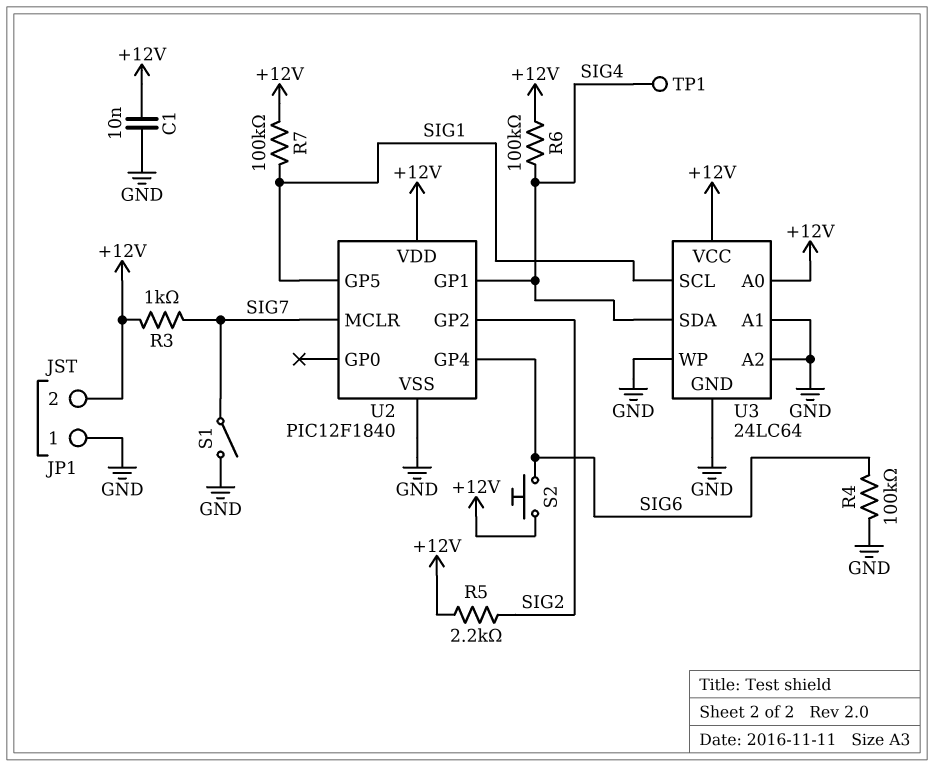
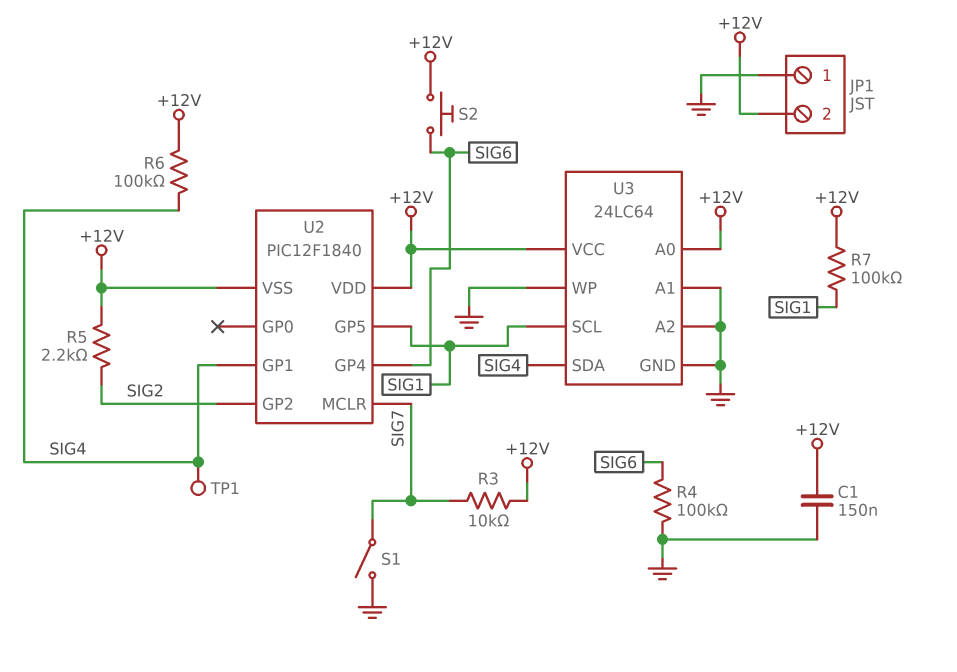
C1: 10nF (+12V, GND) -> 150nF (+12V, GND)
R3: 1k (+12V, SIG7) -> 10k (+12V, SIG7)
U2 pin VSS: GND -> +12V

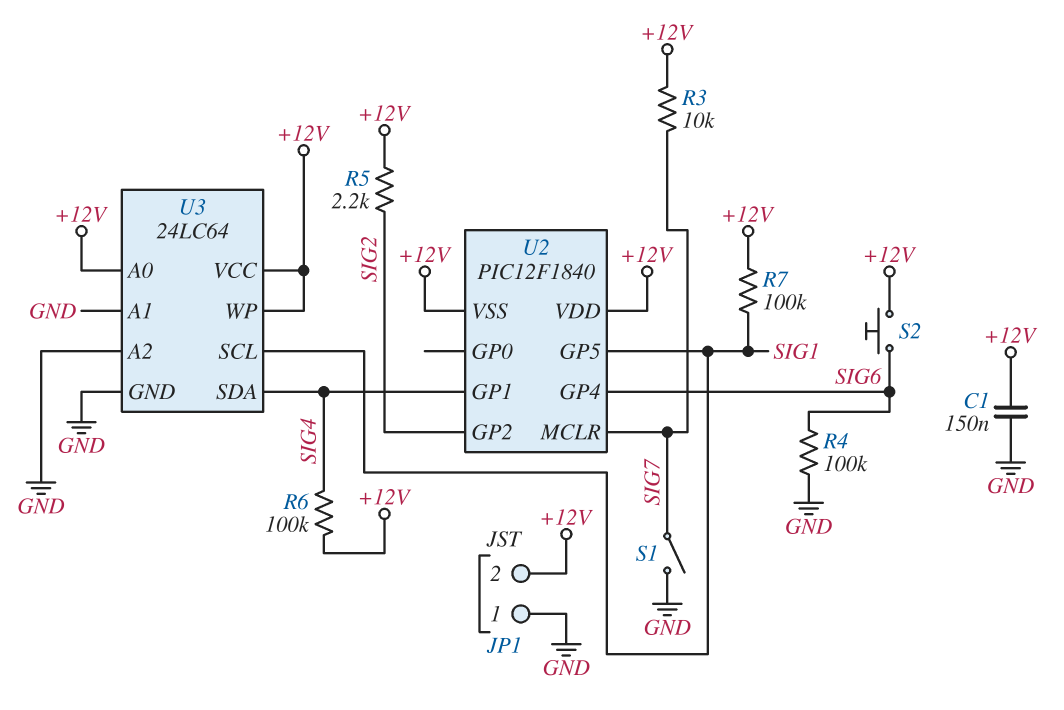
TP1: test point (SIG4) -> none
U3 pin WP: GND -> +12V

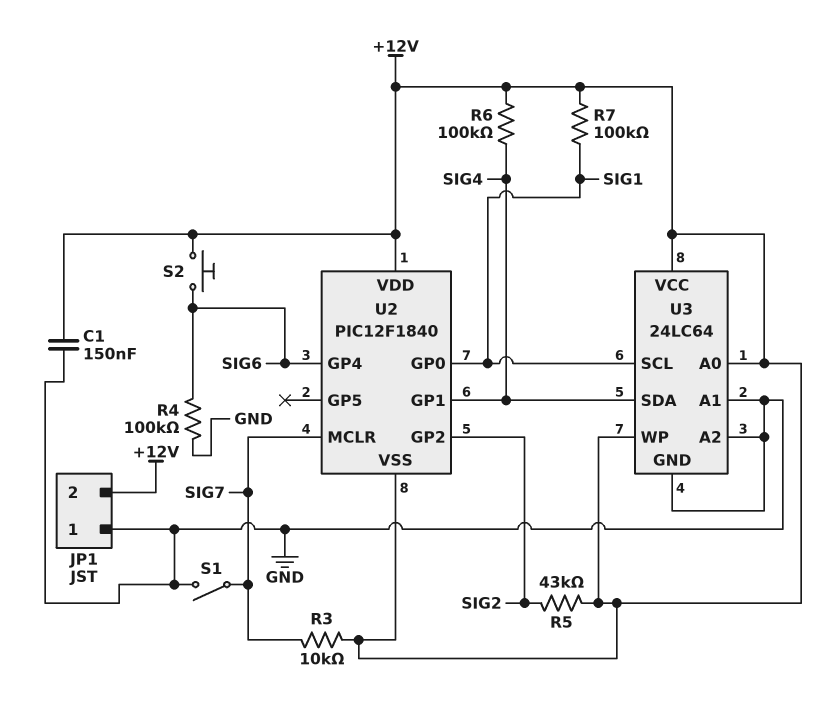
R5: 2.2k (+12V, SIG2) -> 43k (+12V, SIG2)
U2 pin GP0: none -> SIG1
U2 pin GP5: SIG1 -> none

